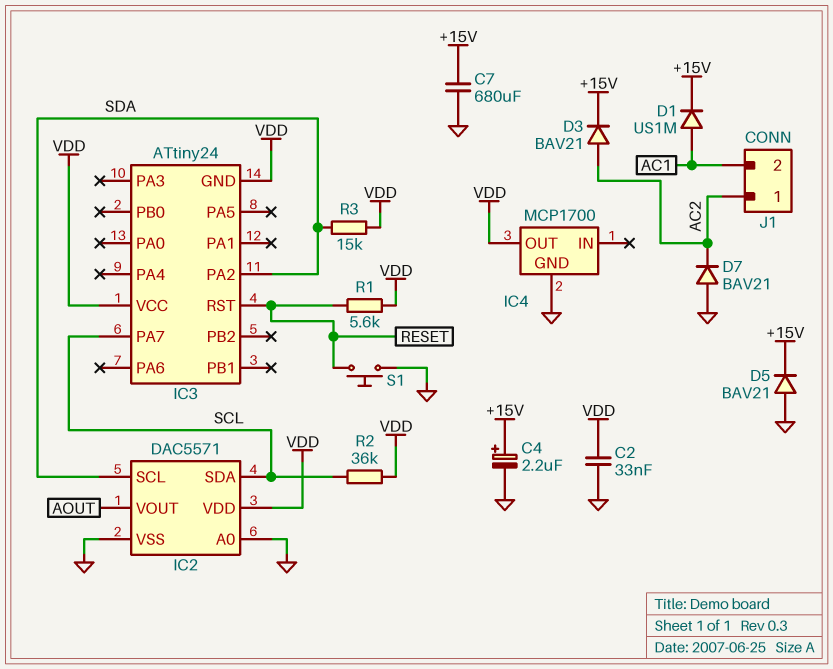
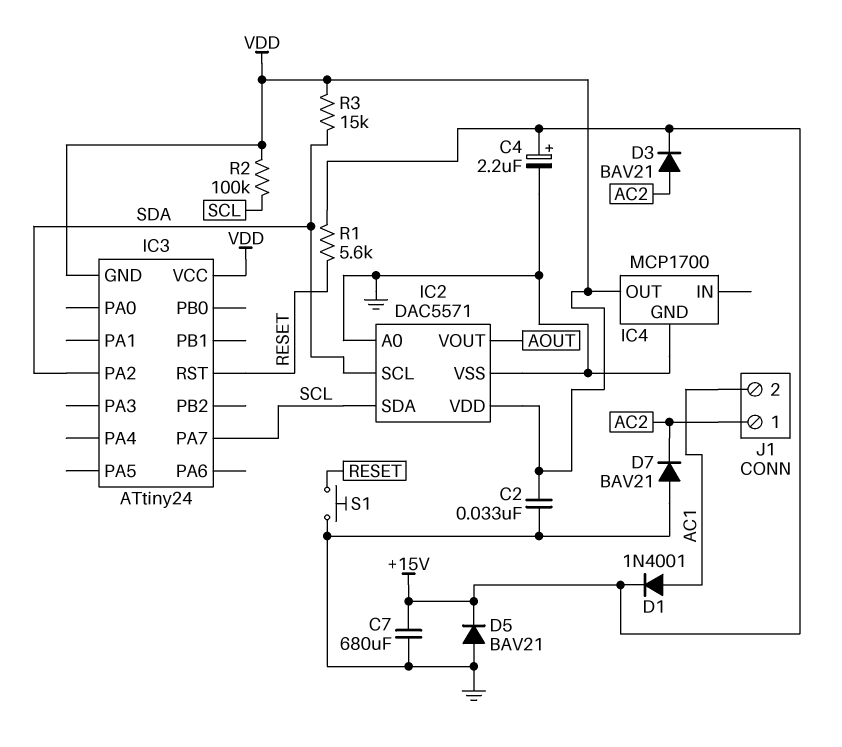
D1: diode US1M (A AC1, K +15V) -> diode 1N4001 (A AC1, K +15V)
R1: 5.6k (RESET, VDD) -> 5.6k (+15V, RESET)
R2: 36k (SCL, VDD) -> 100k (SCL, VDD)

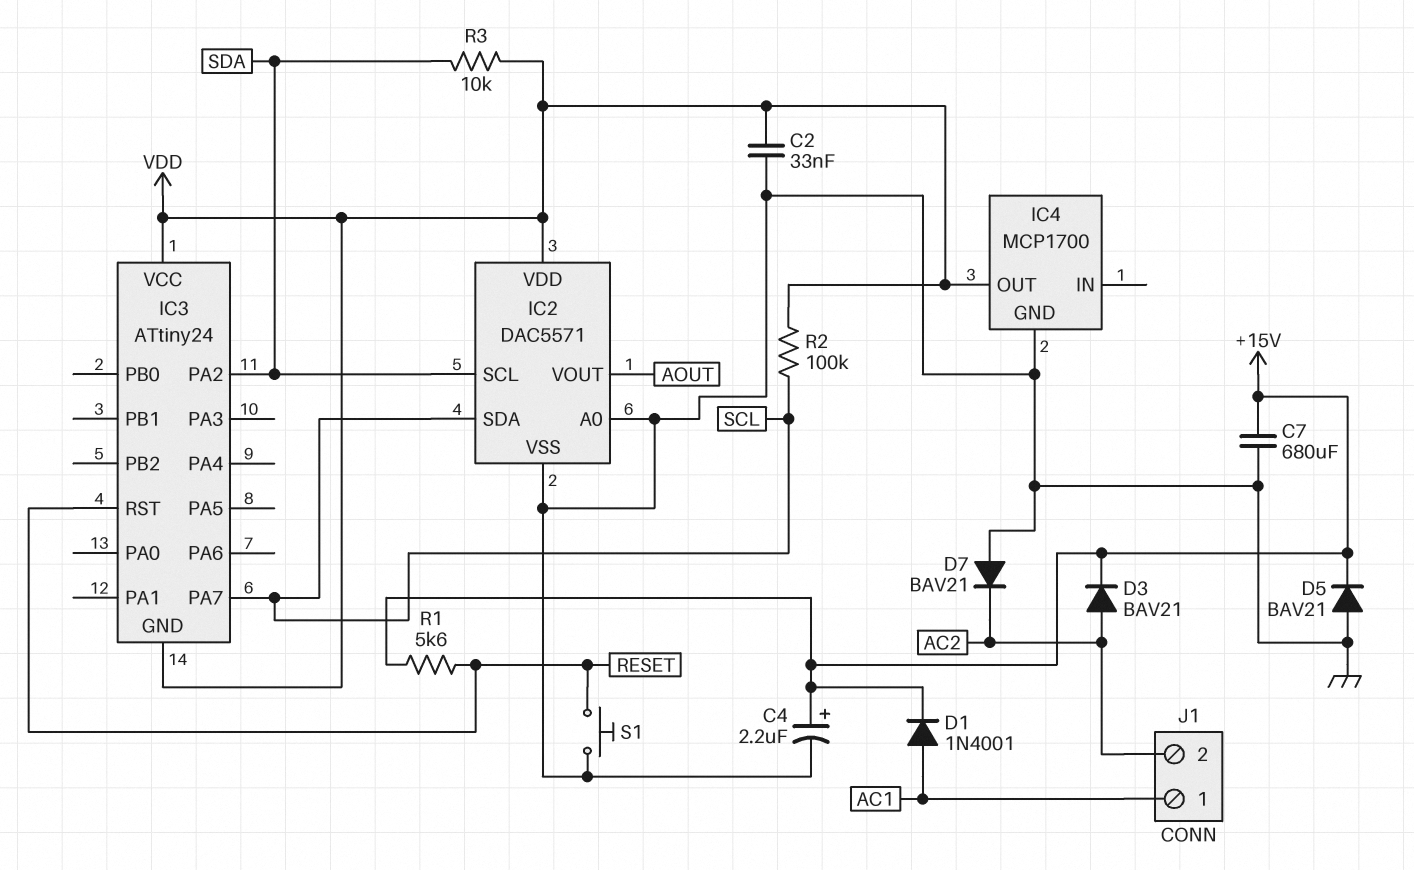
J1 pin 1: AC2 -> AC1
J1 pin 2: AC1 -> AC2
R3: 15k (SDA, VDD) -> 10k (SDA, VDD)

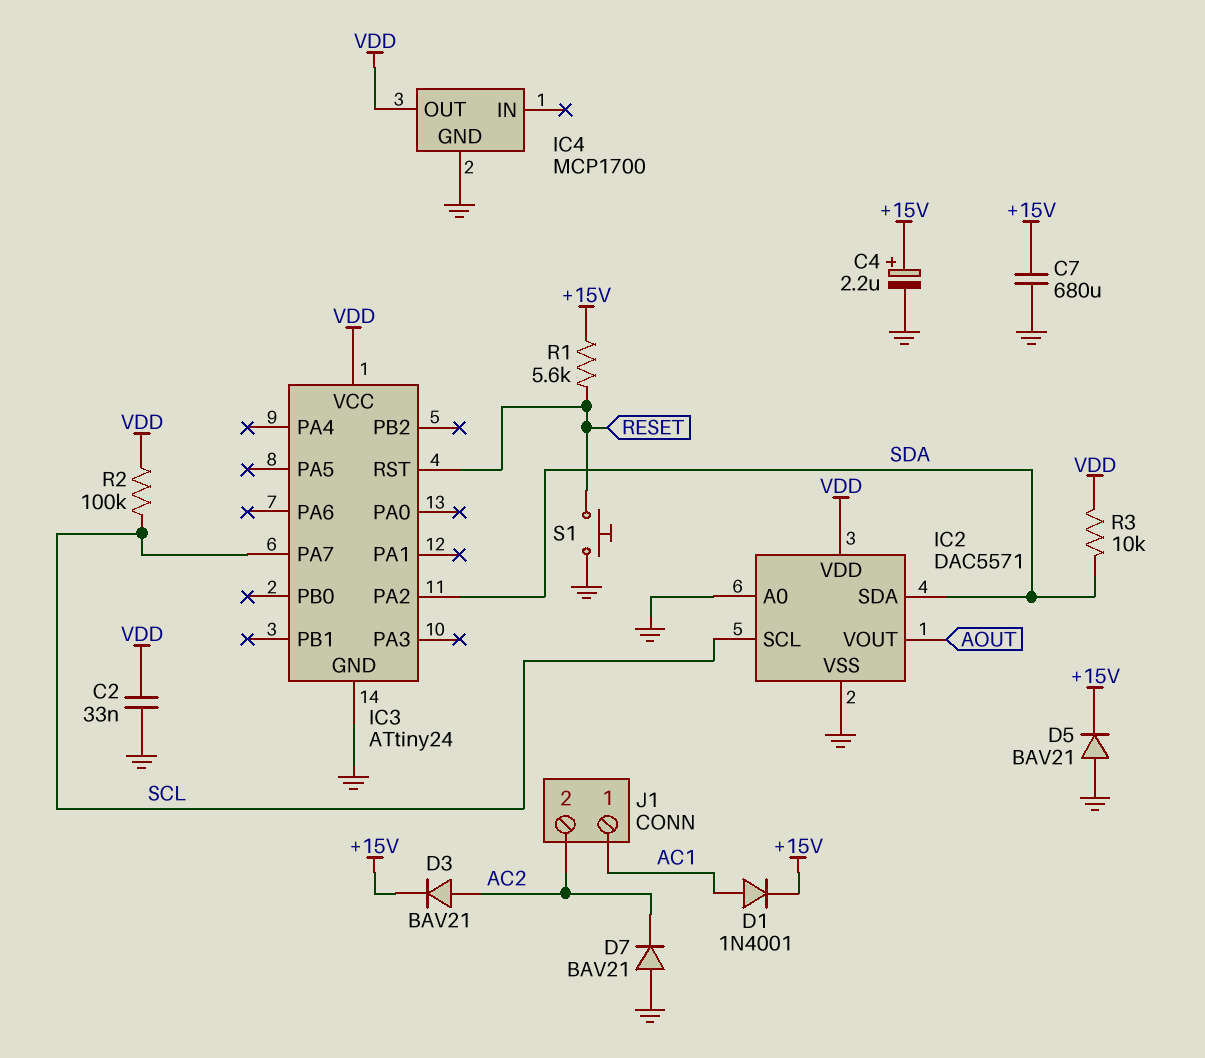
IC2 pin SCL: SDA -> SCL
IC2 pin SDA: SCL -> SDA
IC3 pin GND: VDD -> GND

